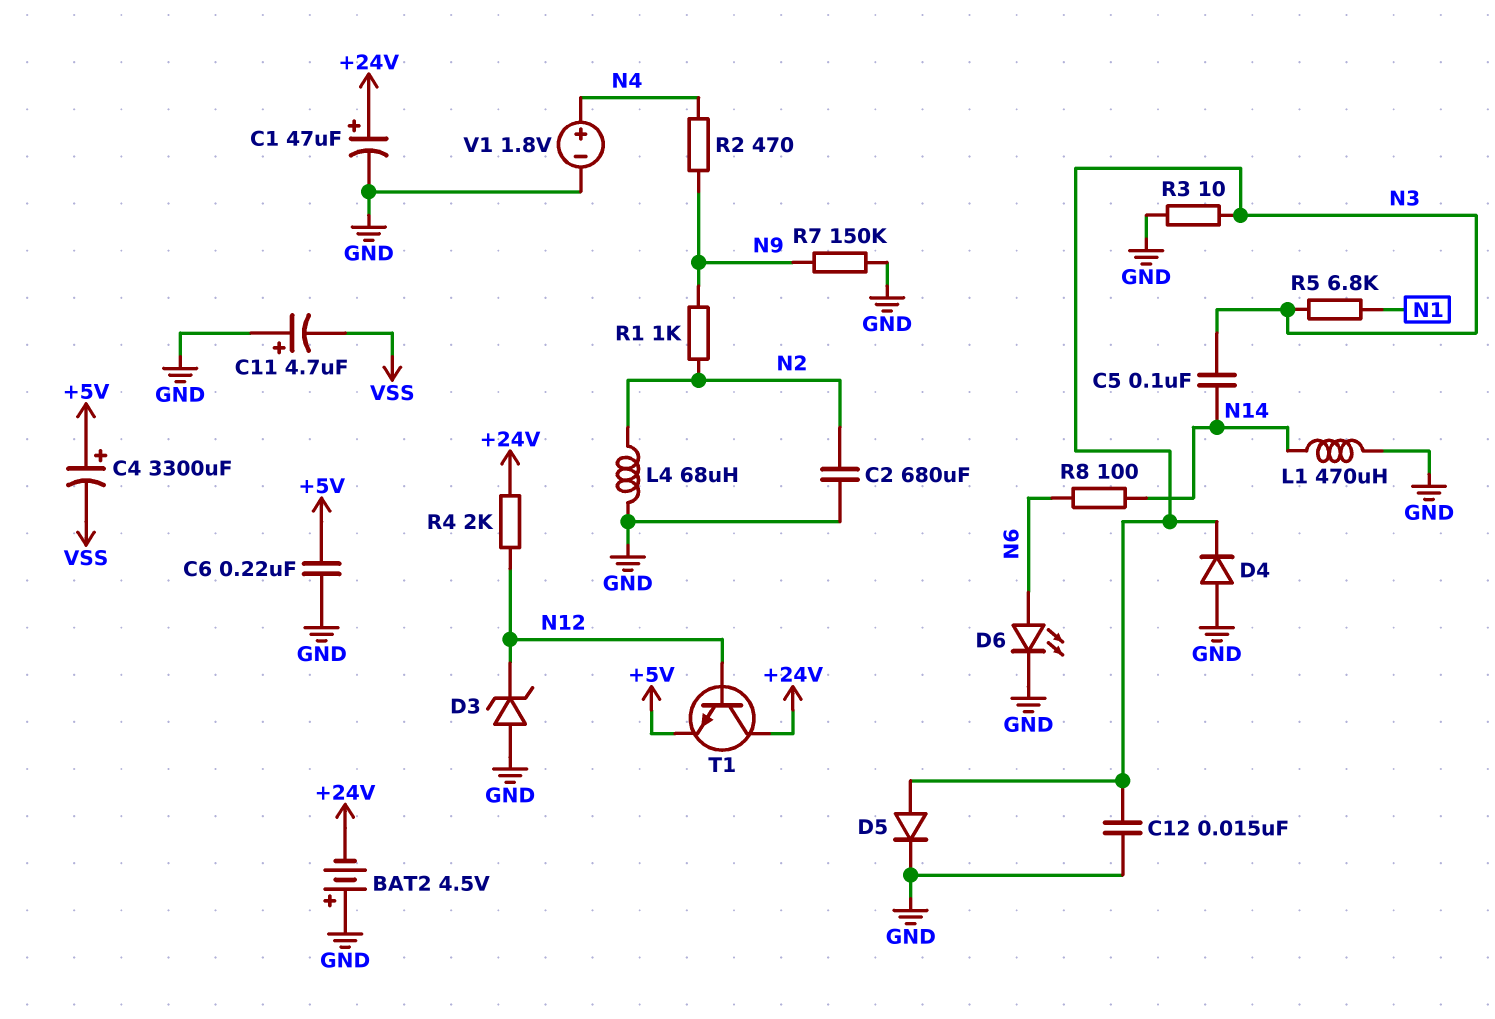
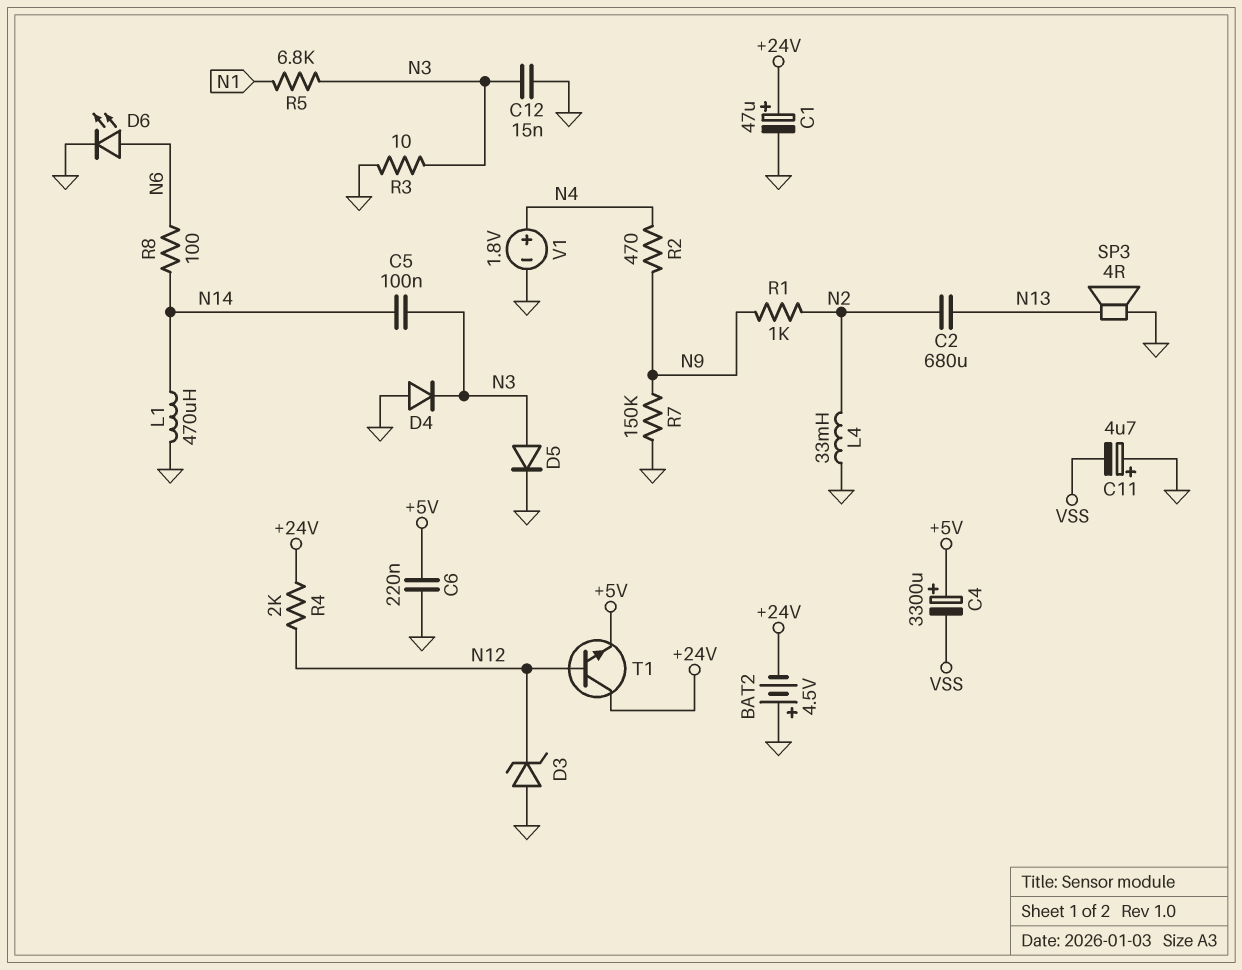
C2: 680uF (GND, N2) -> 680uF (N2, N13)
L4: 68uH (GND, N2) -> 33mH (GND, N2)
SP3: none -> speaker 4R (GND, N13)

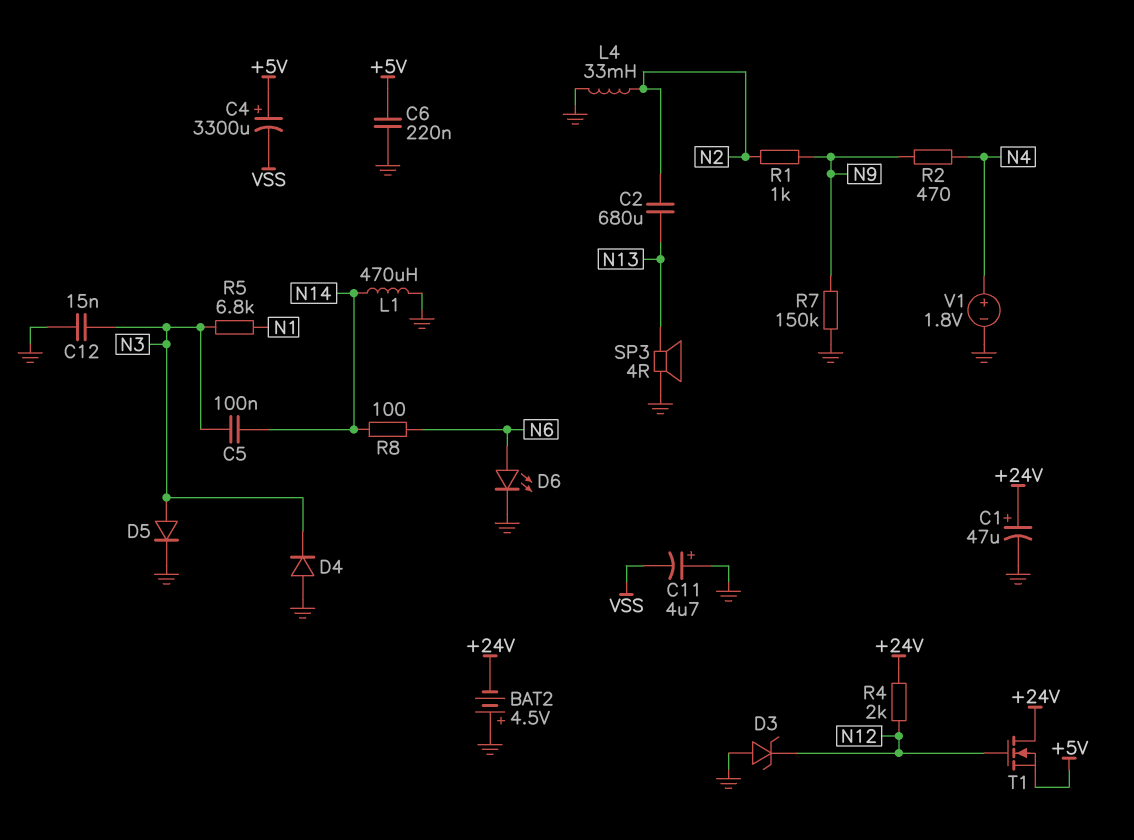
R3: 10 (GND, N3) -> none
T1: NPN (B N12, C +24V, E +5V) -> NMOS (G N12, D +24V, S +5V)

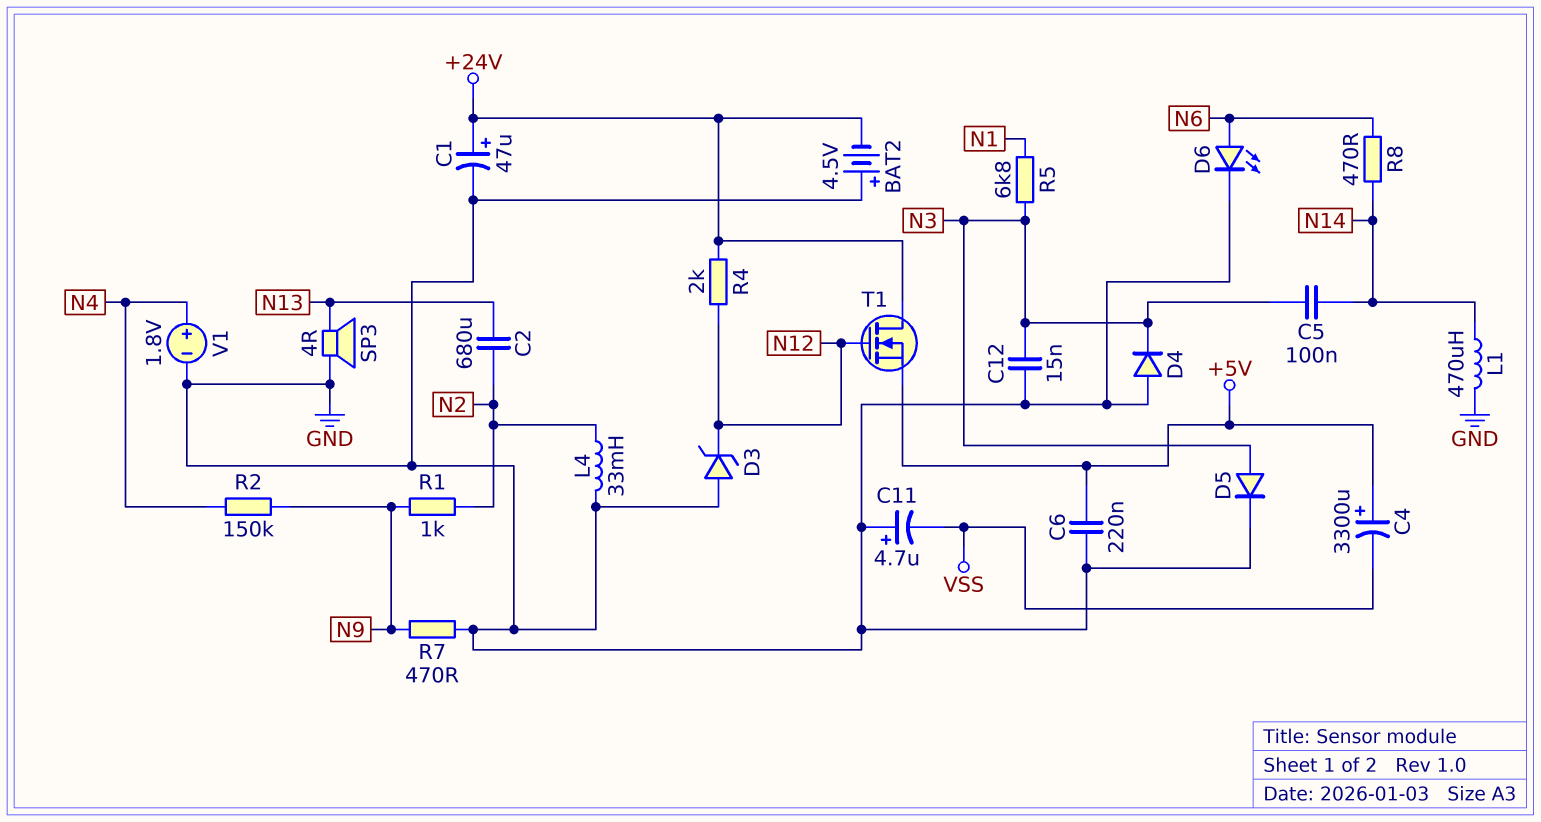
R2: 470 (N4, N9) -> 150k (N4, N9)
R7: 150k (GND, N9) -> 470 (GND, N9)
R8: 100 (N6, N14) -> 470 (N6, N14)

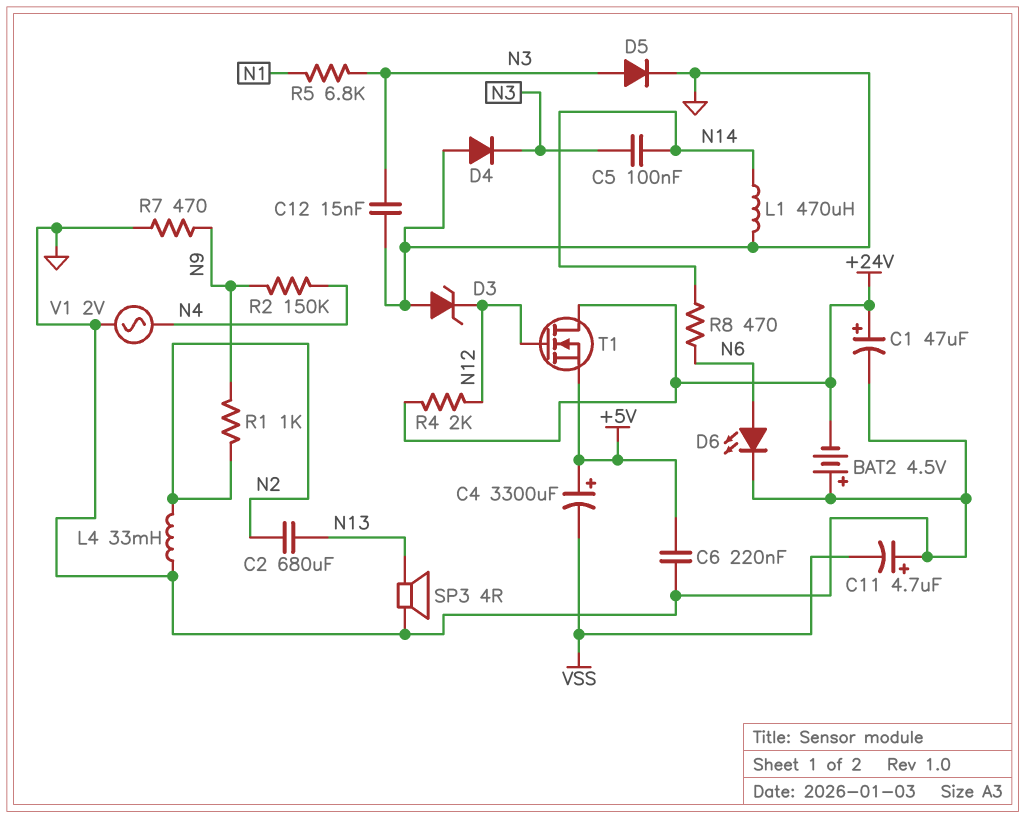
V1: 1.8V (plus N4, minus GND) -> AC 2V (GND, N4)

